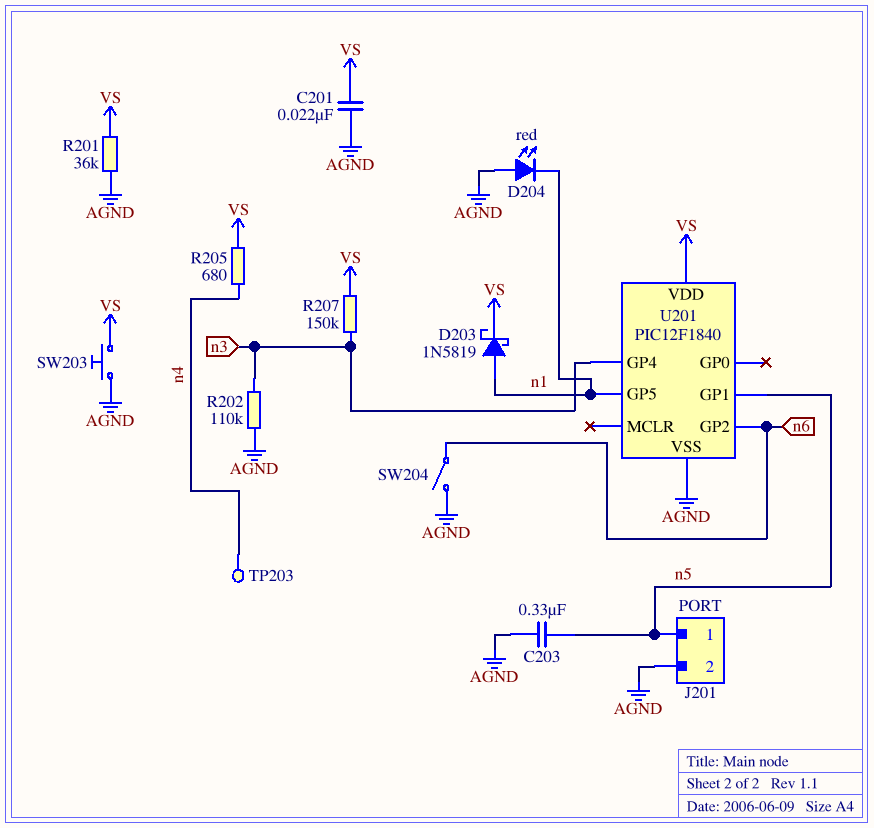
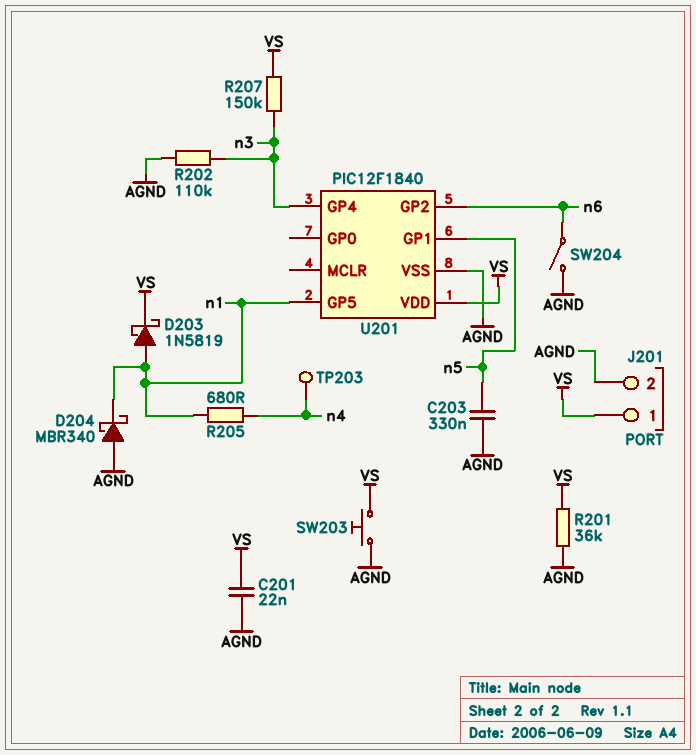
D204: LED red (A AGND, K n1) -> schottky MBR340 (A AGND, K n1)
J201 pin 1: n5 -> VS
R205: 680 (VS, n4) -> 680 (n1, n4)

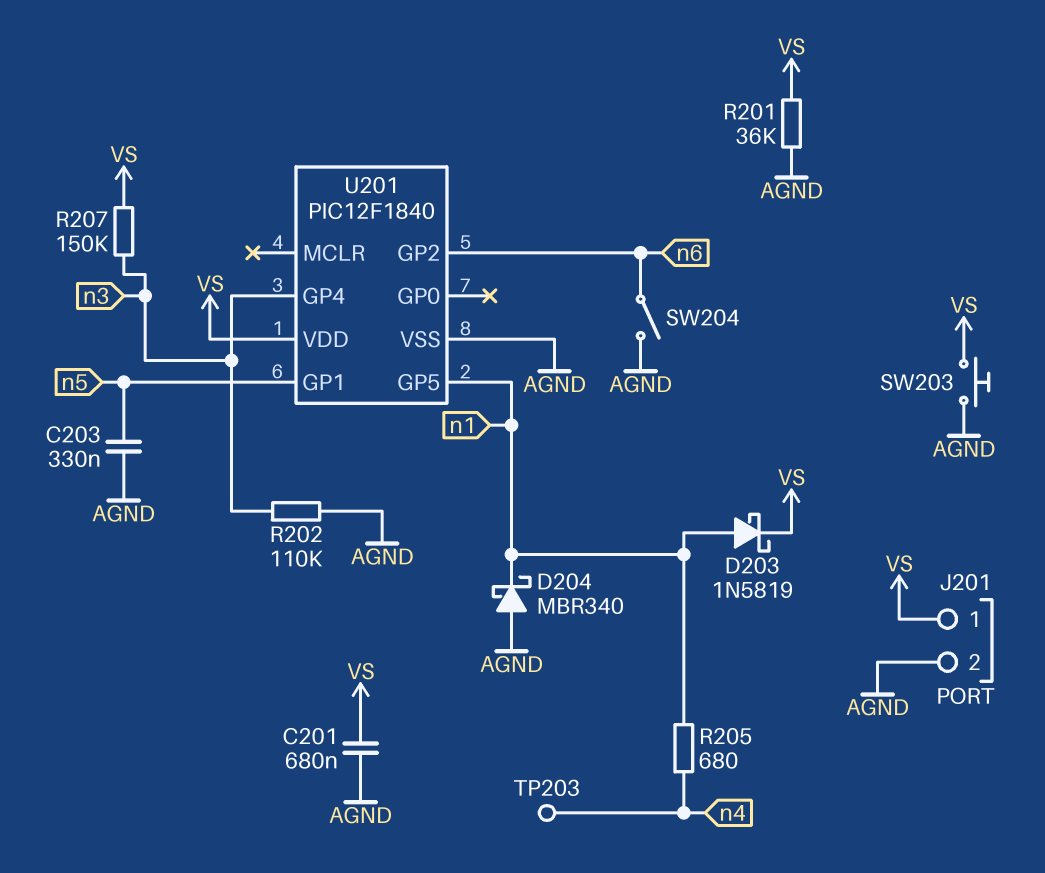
C201: 22nF (AGND, VS) -> 680nF (AGND, VS)

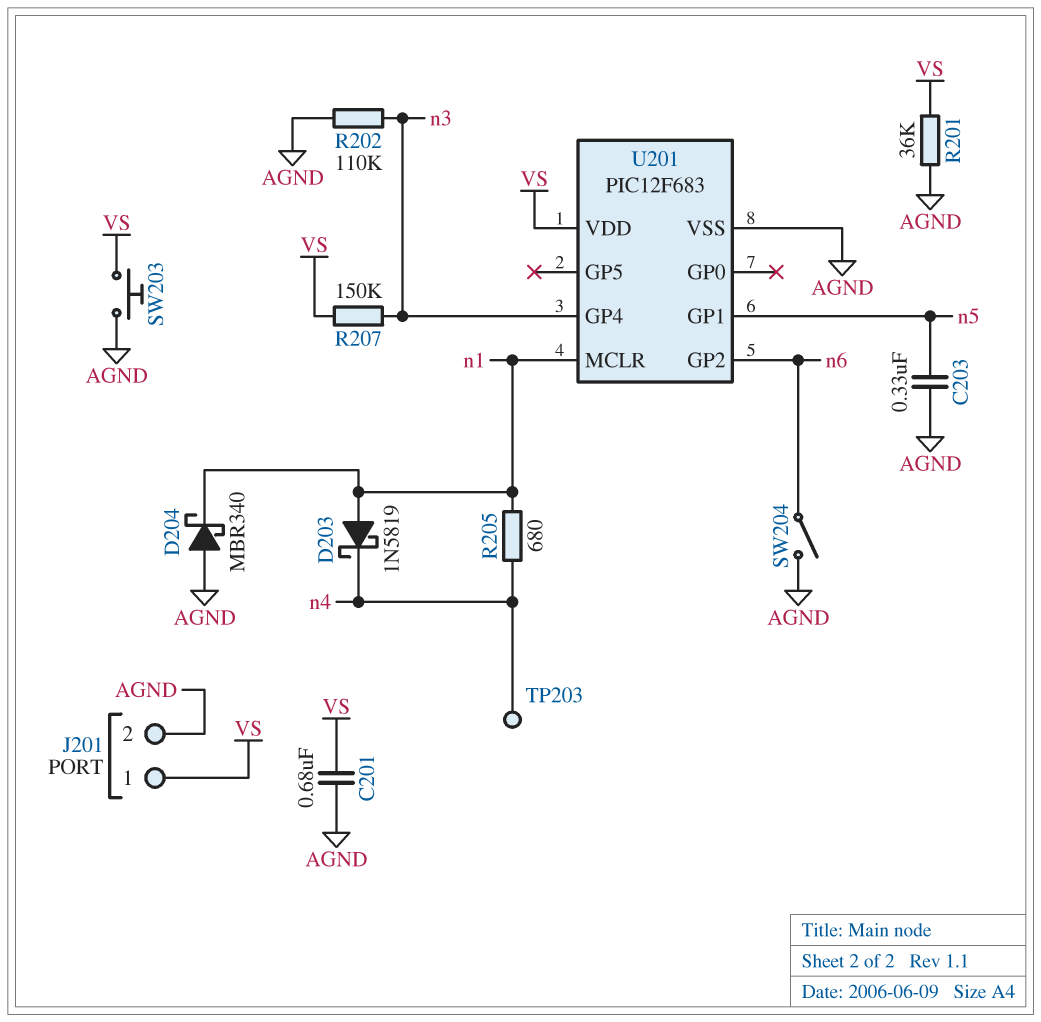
D203: schottky 1N5819 (A n1, K VS) -> schottky 1N5819 (A n1, K n4)
U201: PIC12F1840 -> PIC12F683
U201 pin GP5: n1 -> none
U201 pin MCLR: none -> n1

